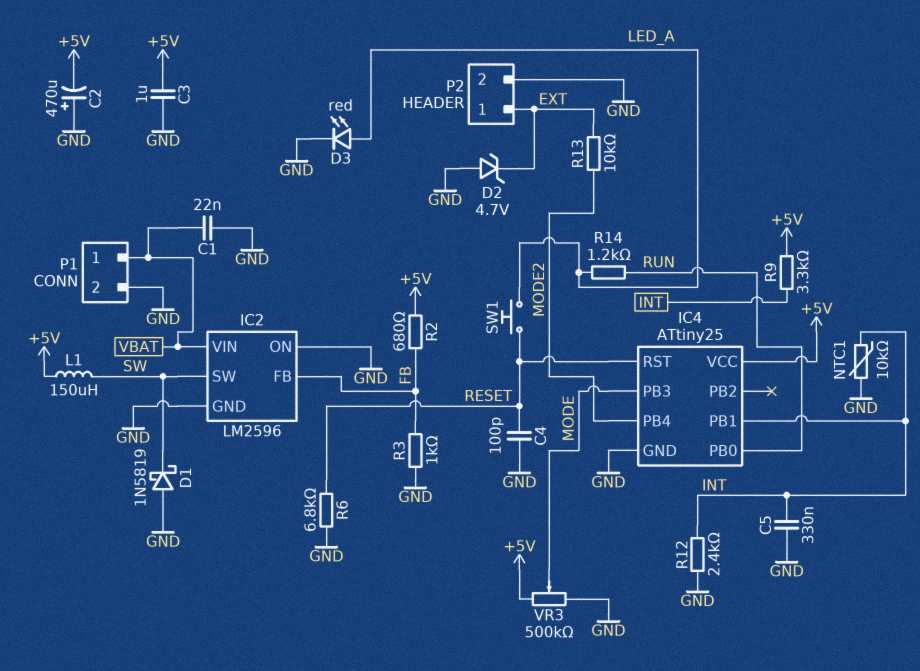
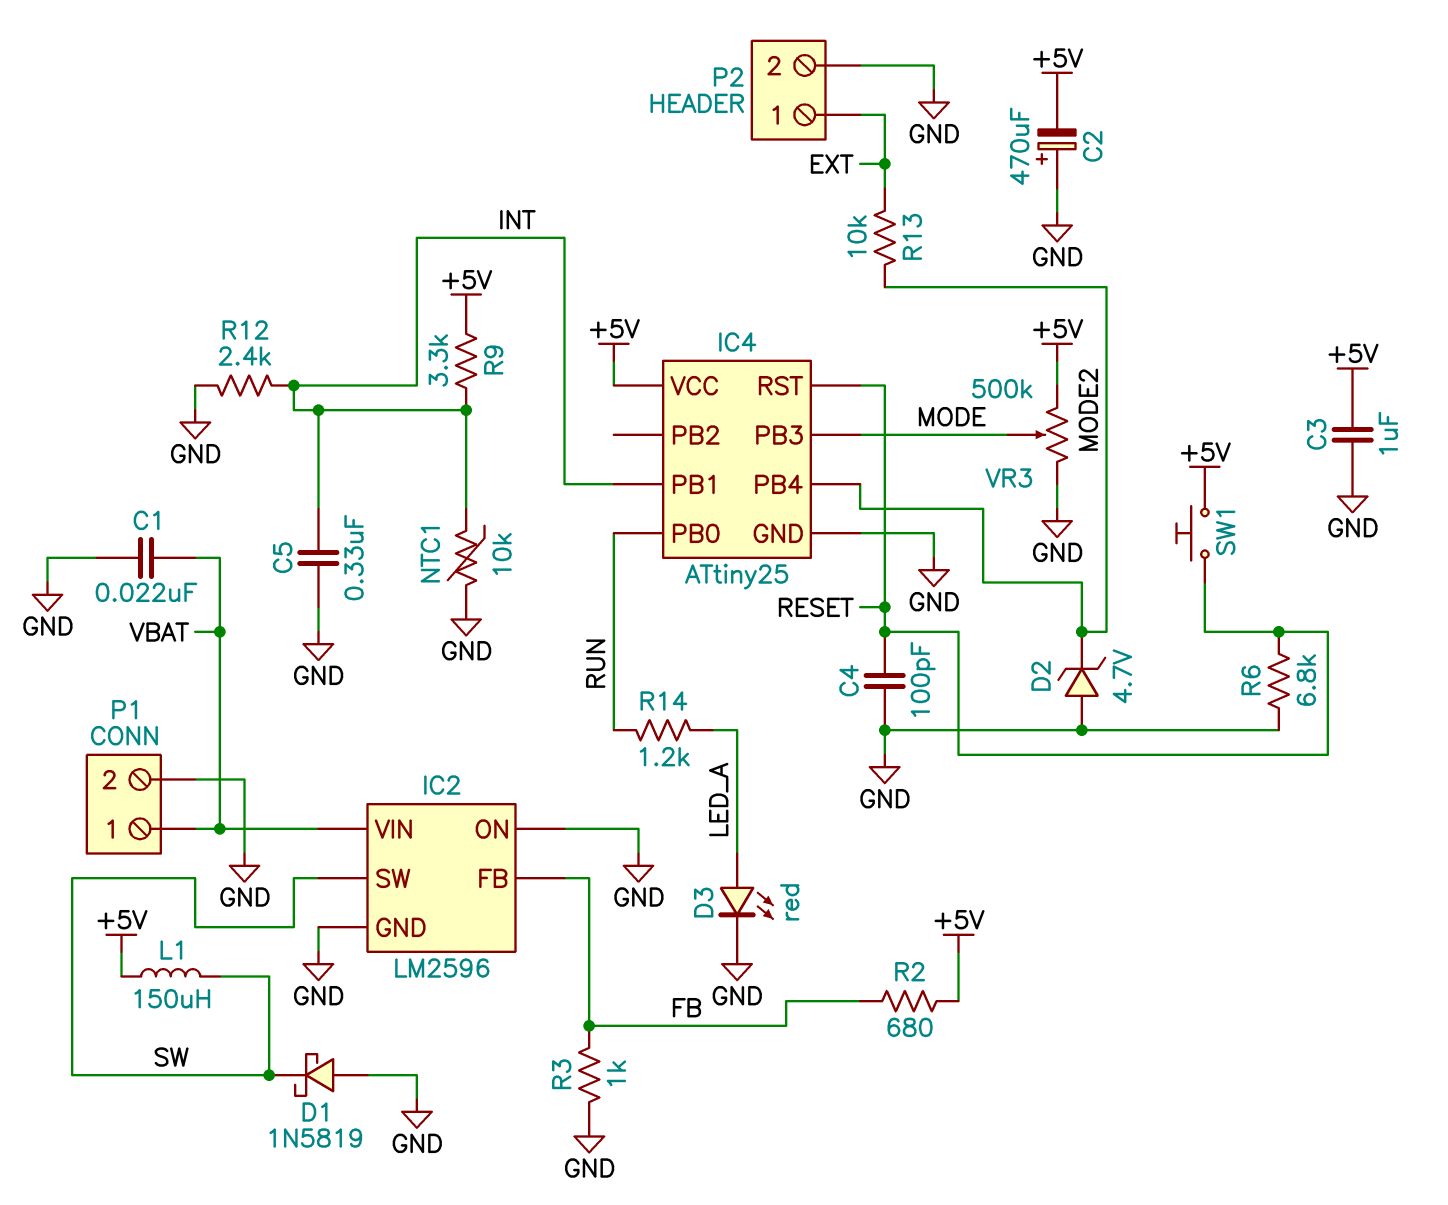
D2: zener 4.7V (A GND, K EXT) -> zener 4.7V (A GND, K MODE2)
SW1: button (LED_A, RESET) -> button (+5V, RESET)

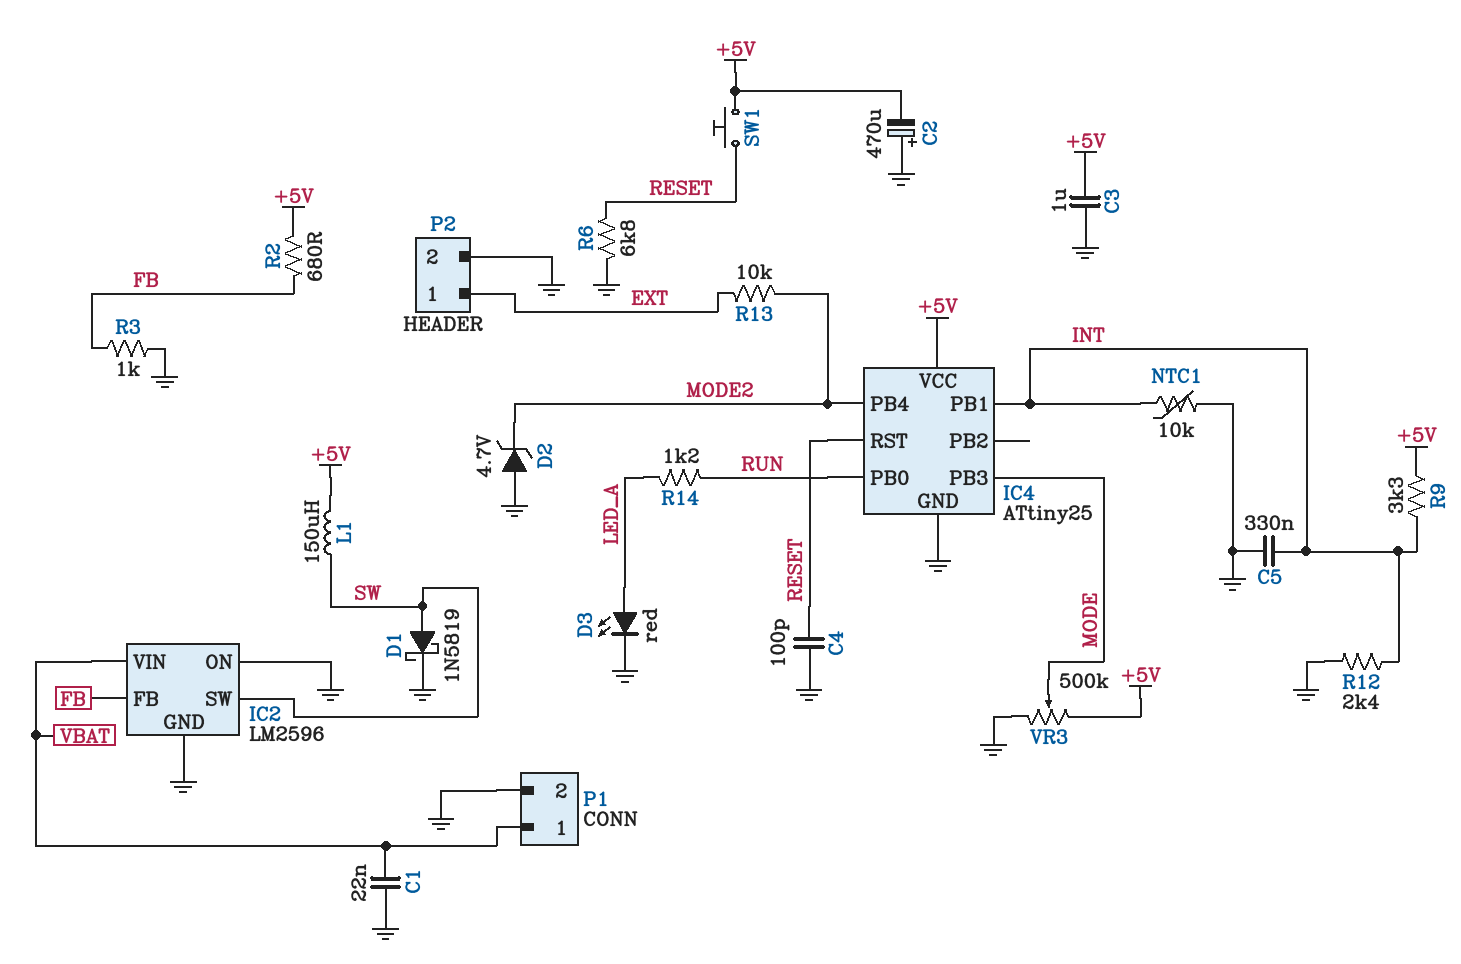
D1: schottky 1N5819 (A GND, K SW) -> schottky 1N5819 (A SW, K GND)

